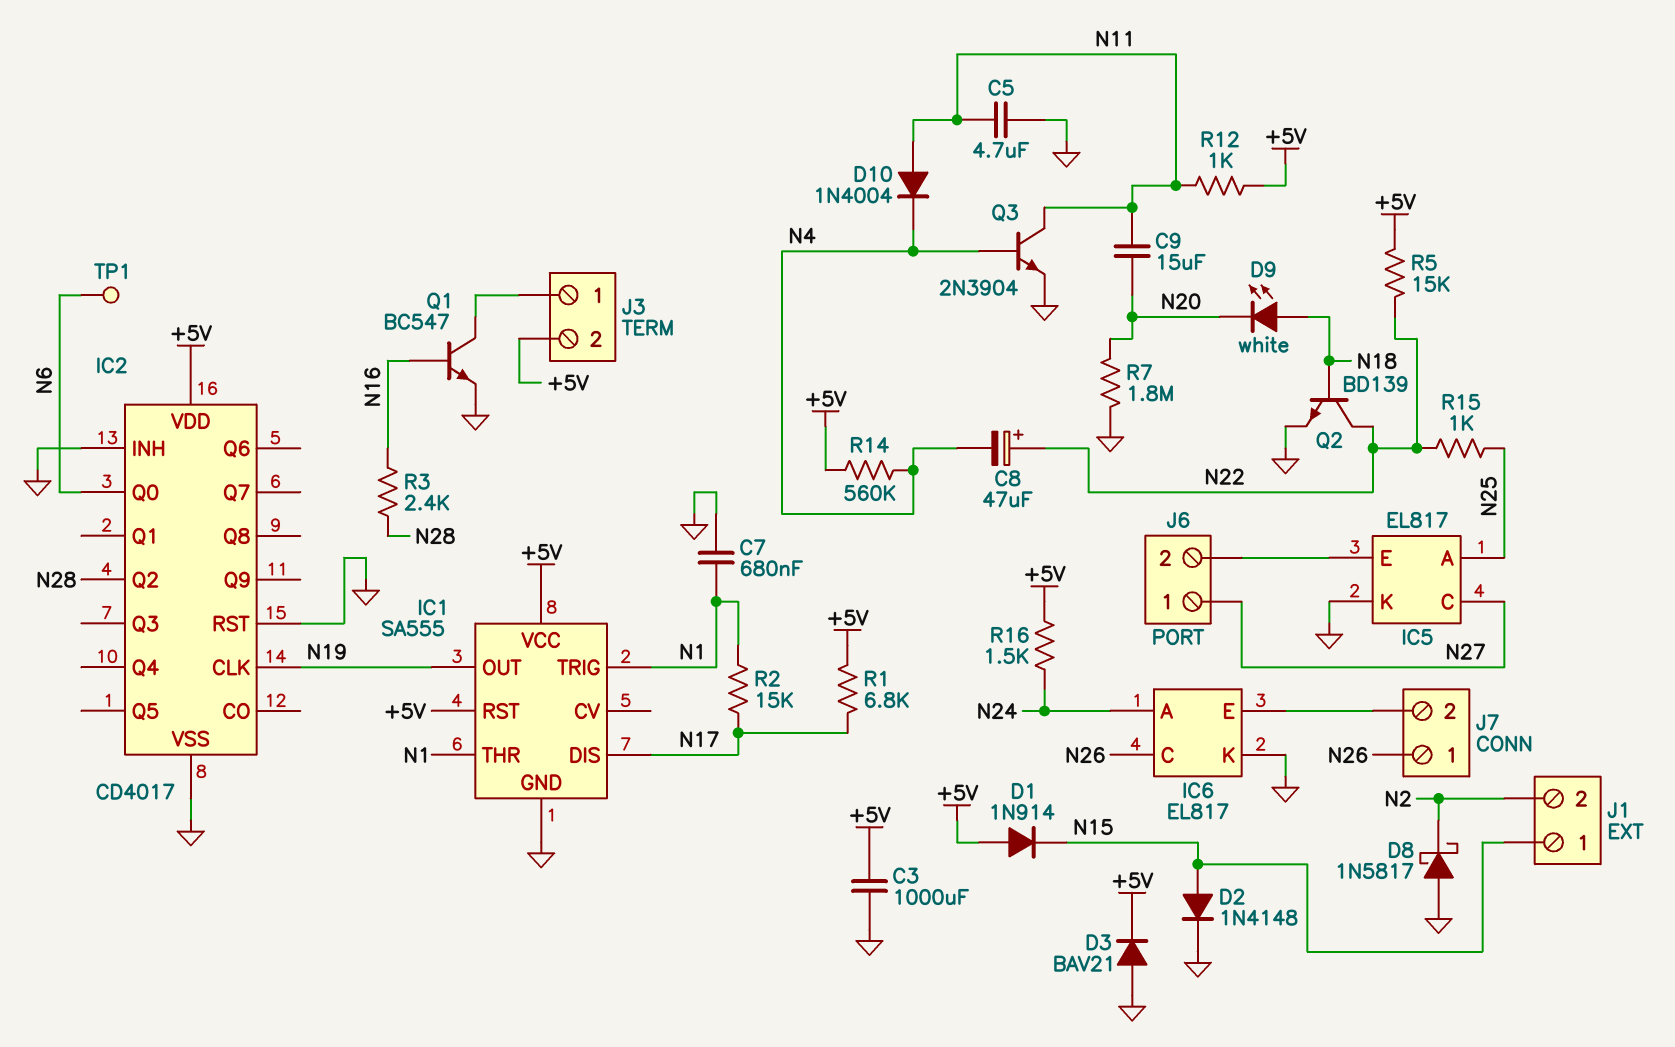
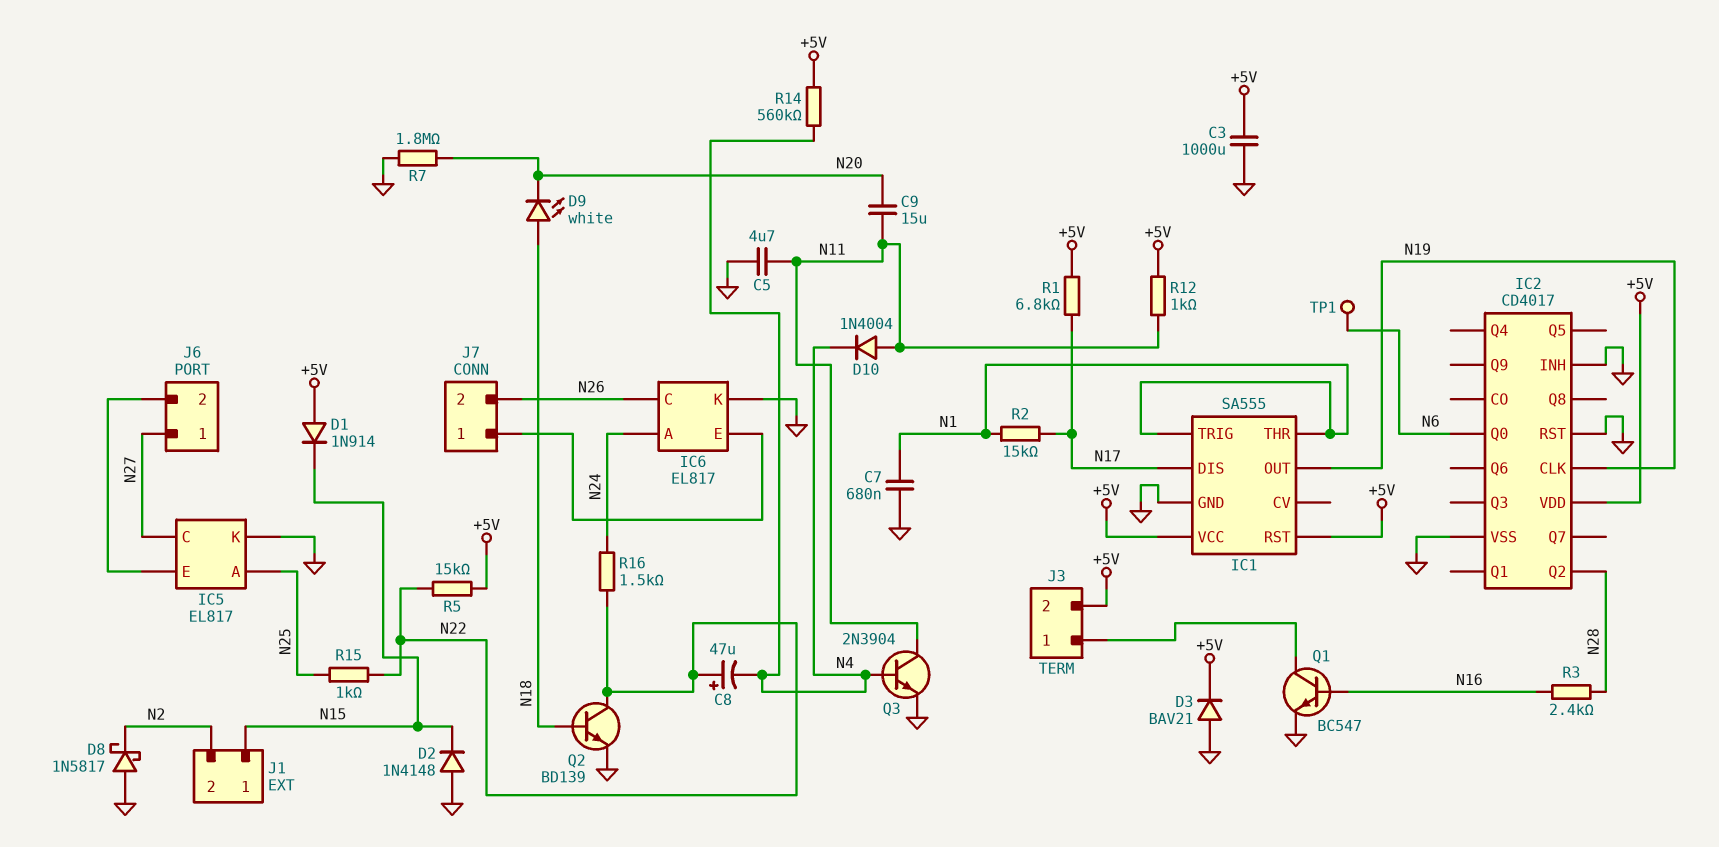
D2: diode 1N4148 (A N15, K GND) -> diode 1N4148 (A GND, K N15)
J7 pin 1: N26 -> IC6/E
J7 pin 2: IC6/E -> N26
R16: 1.5k (+5V, N24) -> 1.5k (N22, N24)

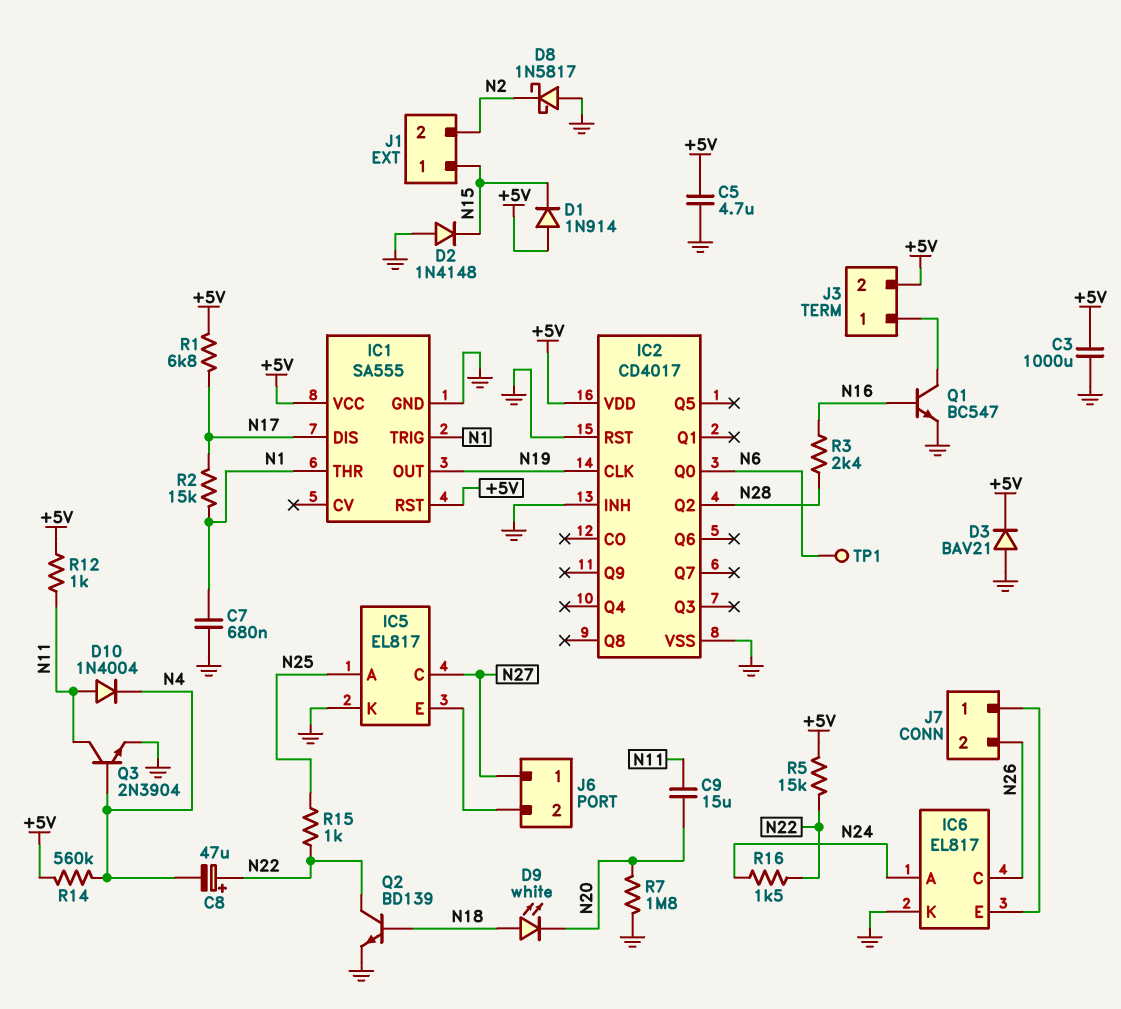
C5: 4.7uF (GND, N11) -> 4.7uF (+5V, GND)

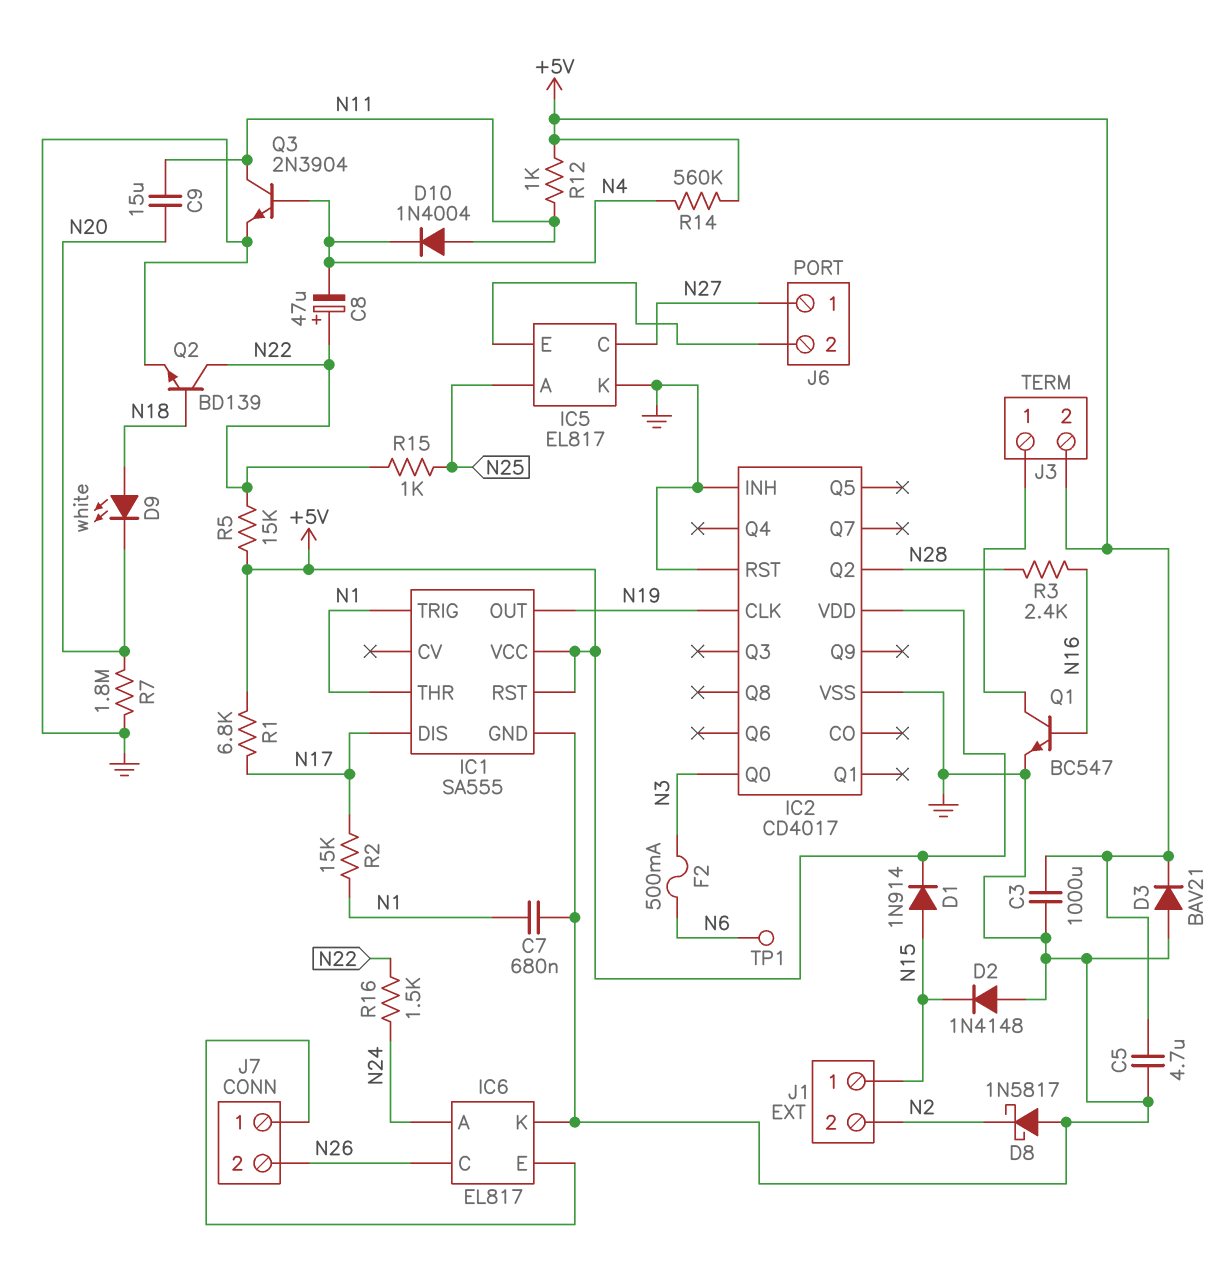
D1: diode 1N914 (A +5V, K N15) -> diode 1N914 (A N15, K +5V)
F2: none -> 500mA (N3, N6)
IC2 pin Q0: N6 -> N3

